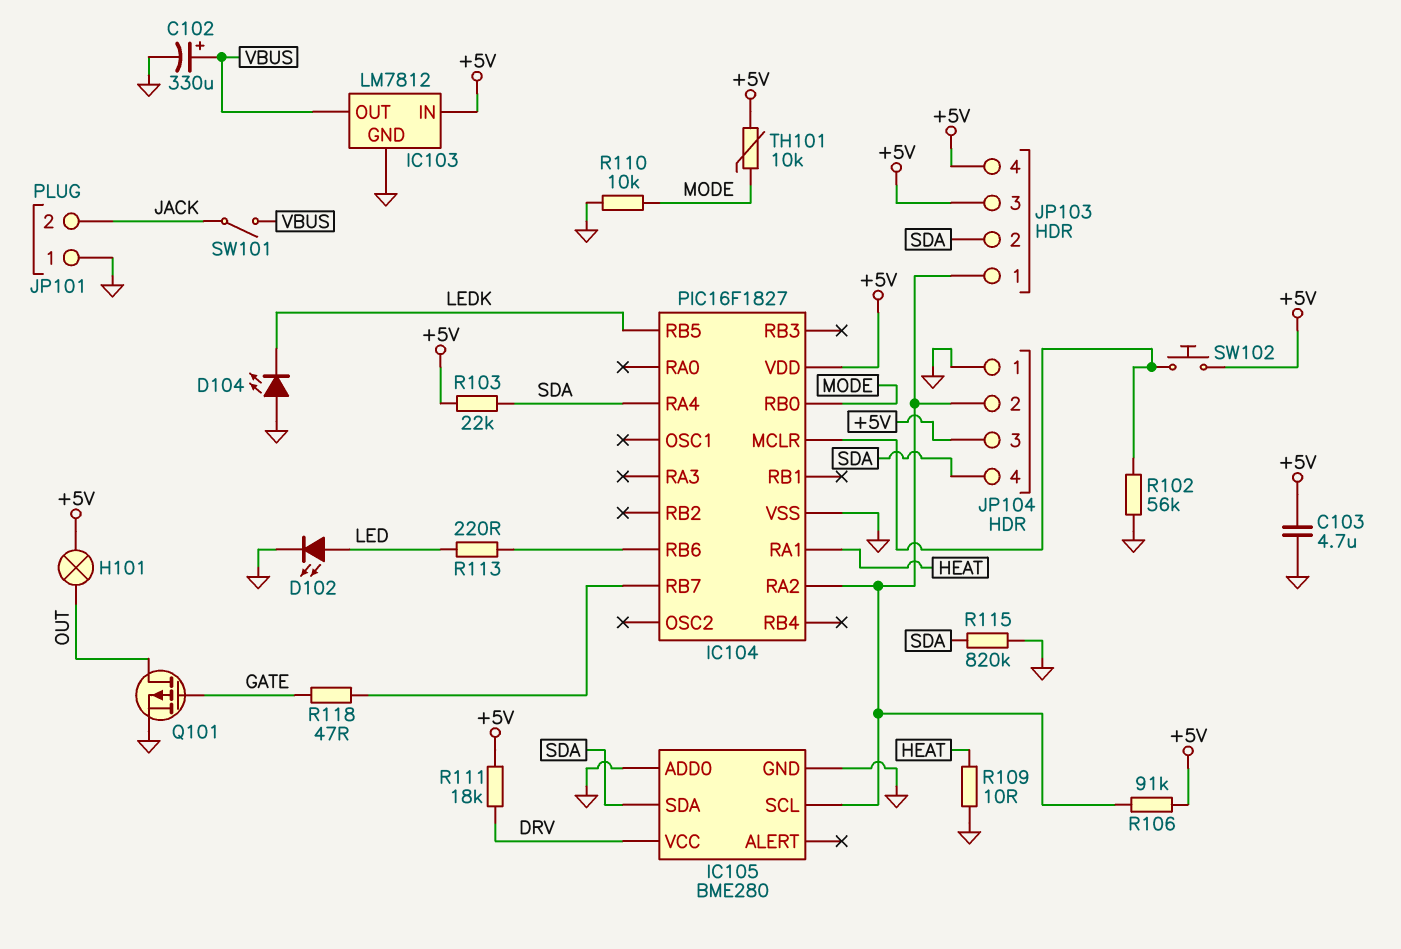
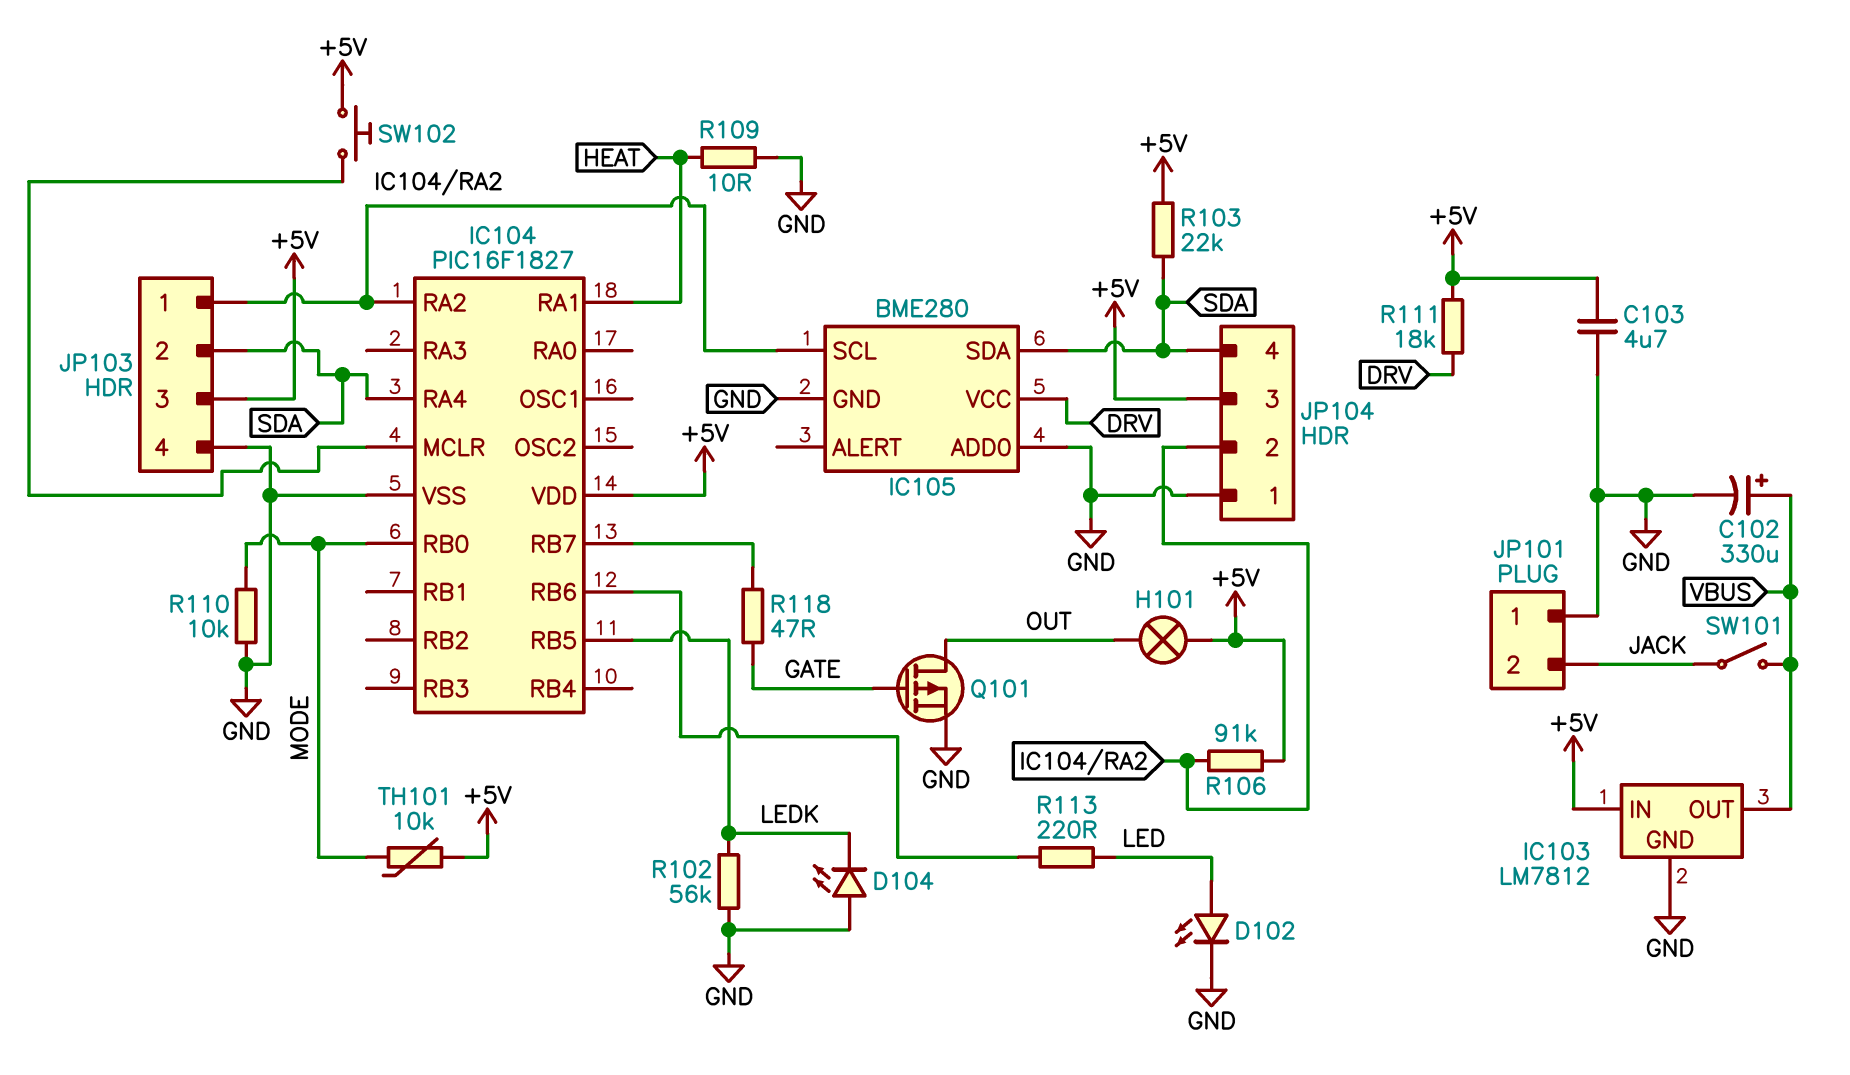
JP103 pin 4: +5V -> GND
R102: 56k (GND, IC104/MCLR) -> 56k (GND, LEDK)
R115: 820k (GND, SDA) -> none

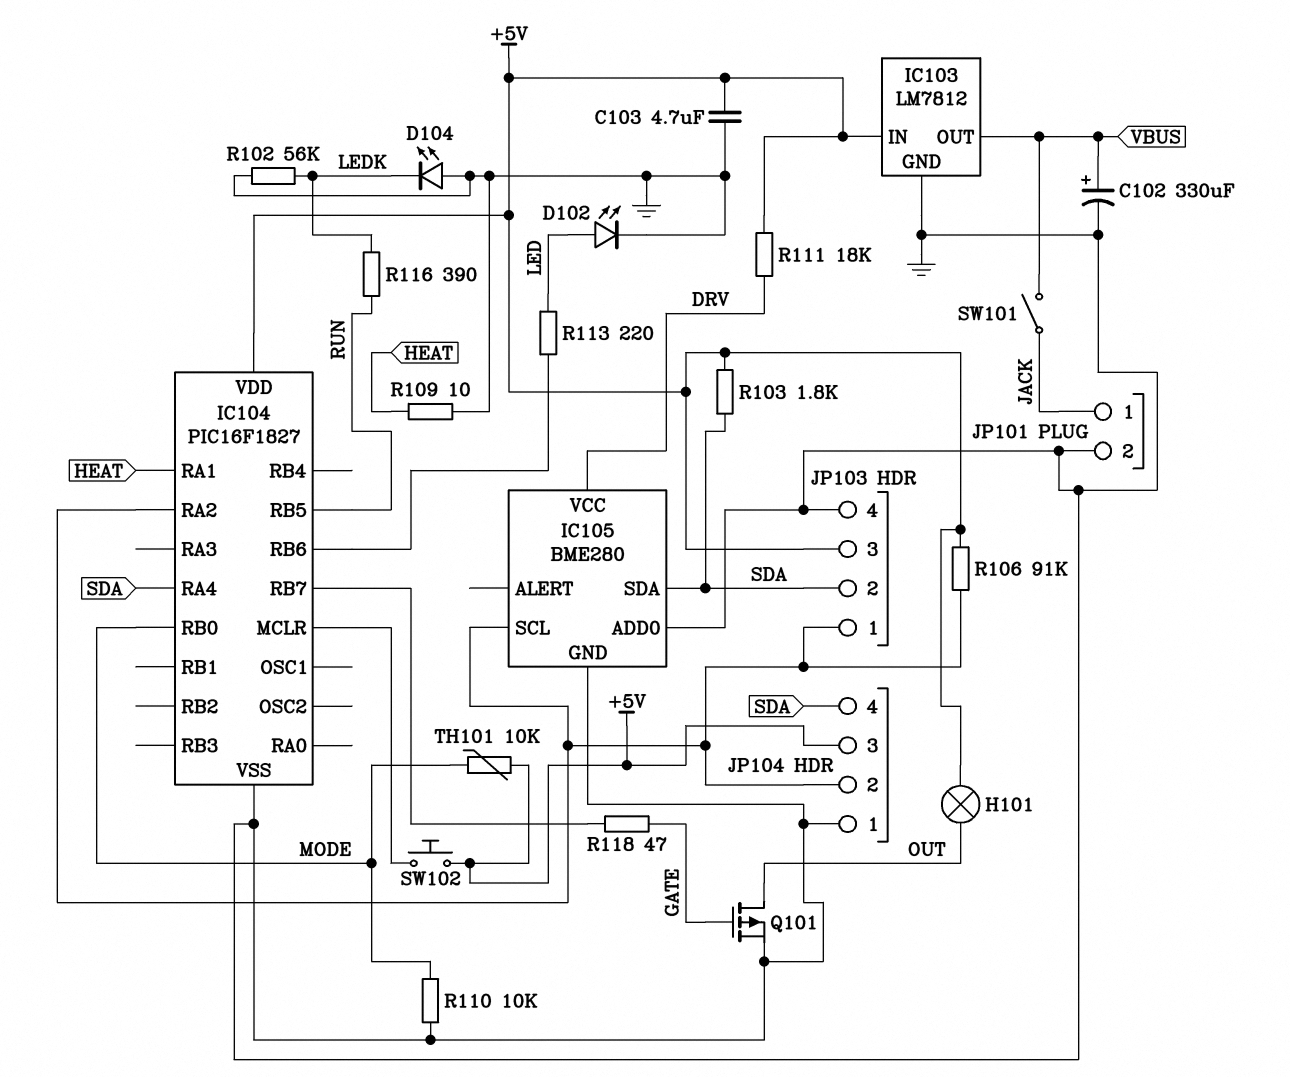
IC104 pin RB5: LEDK -> RUN
JP101 pin 1: GND -> JACK
JP101 pin 2: JACK -> GND
R103: 22k (+5V, SDA) -> 1.8k (+5V, SDA)
R116: none -> 390 (LEDK, RUN)

